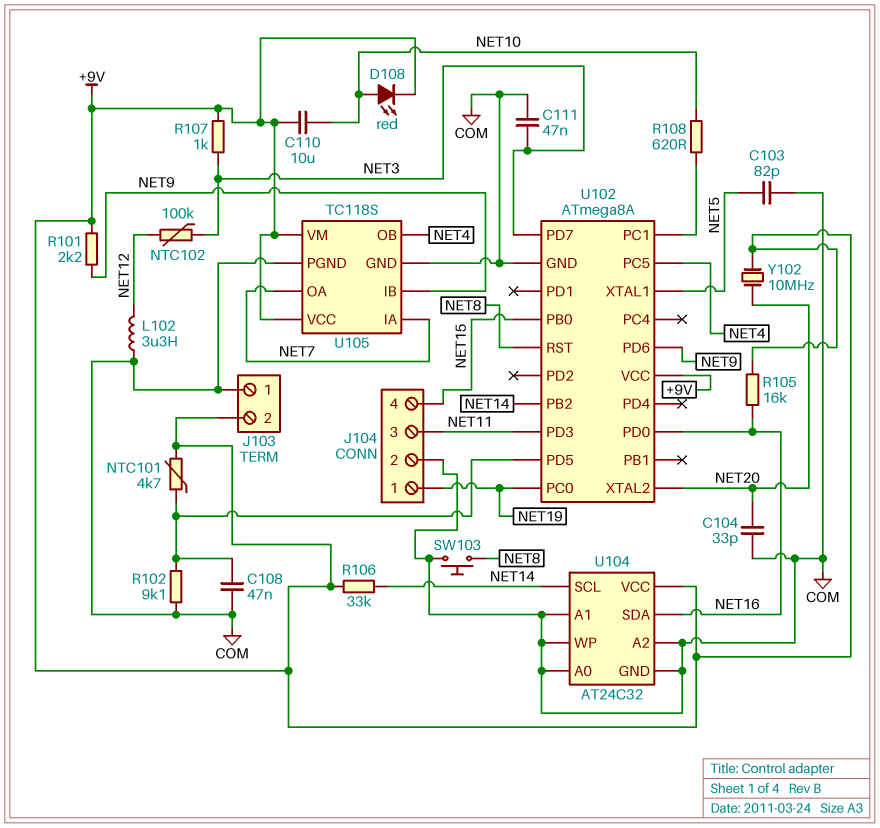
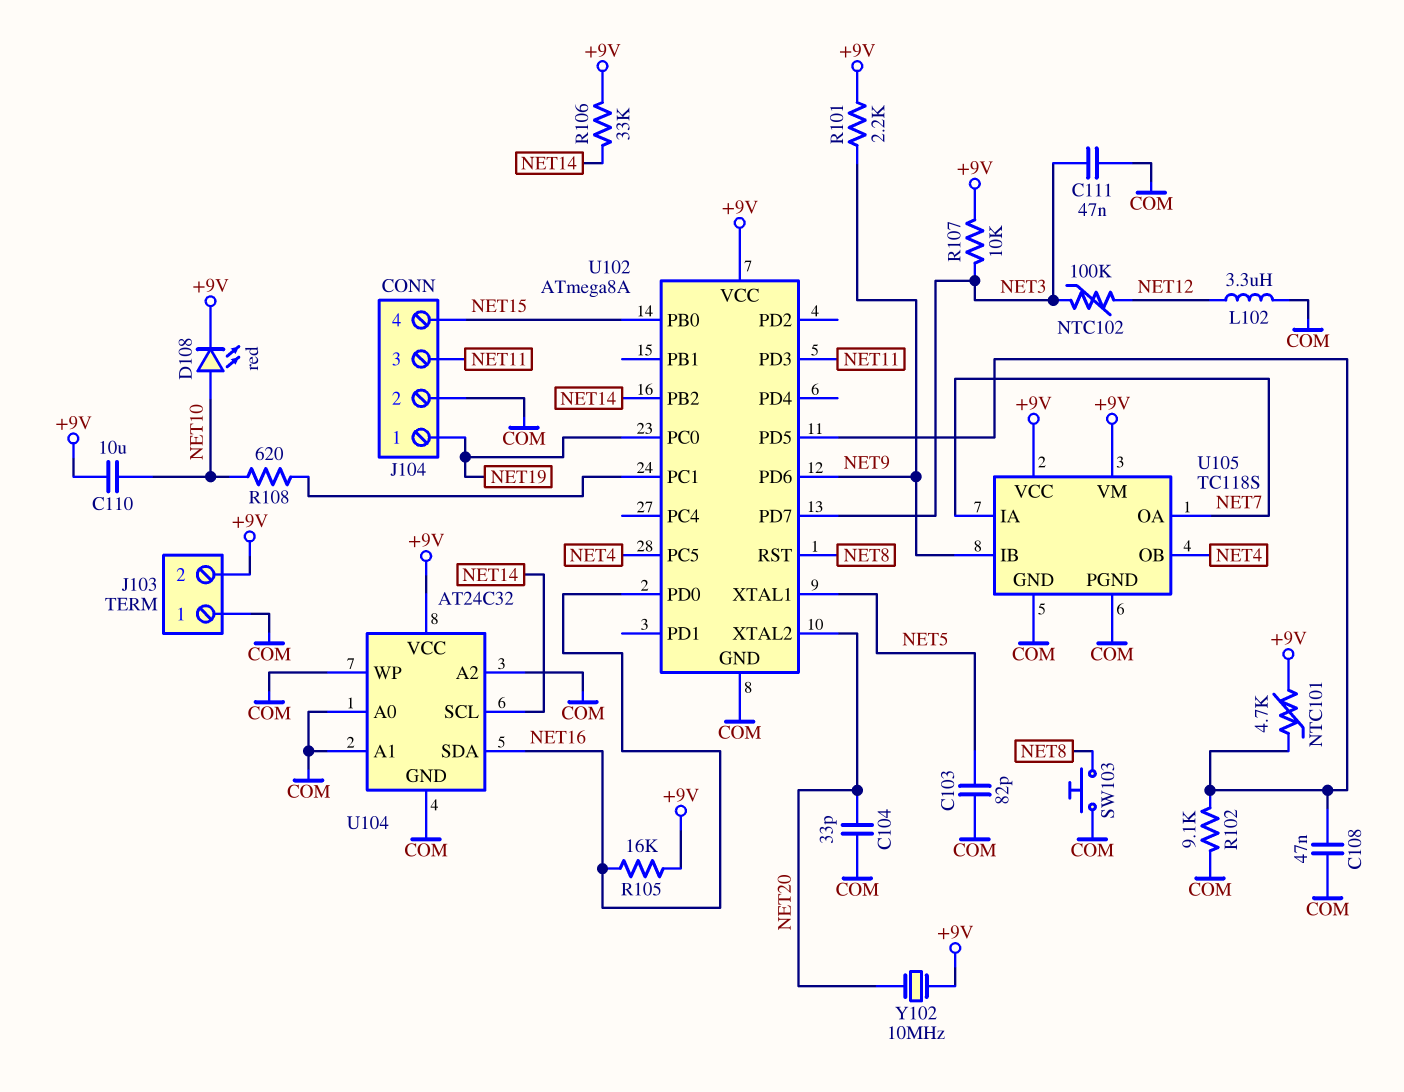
R107: 1k (+9V, NET3) -> 10k (+9V, NET3)

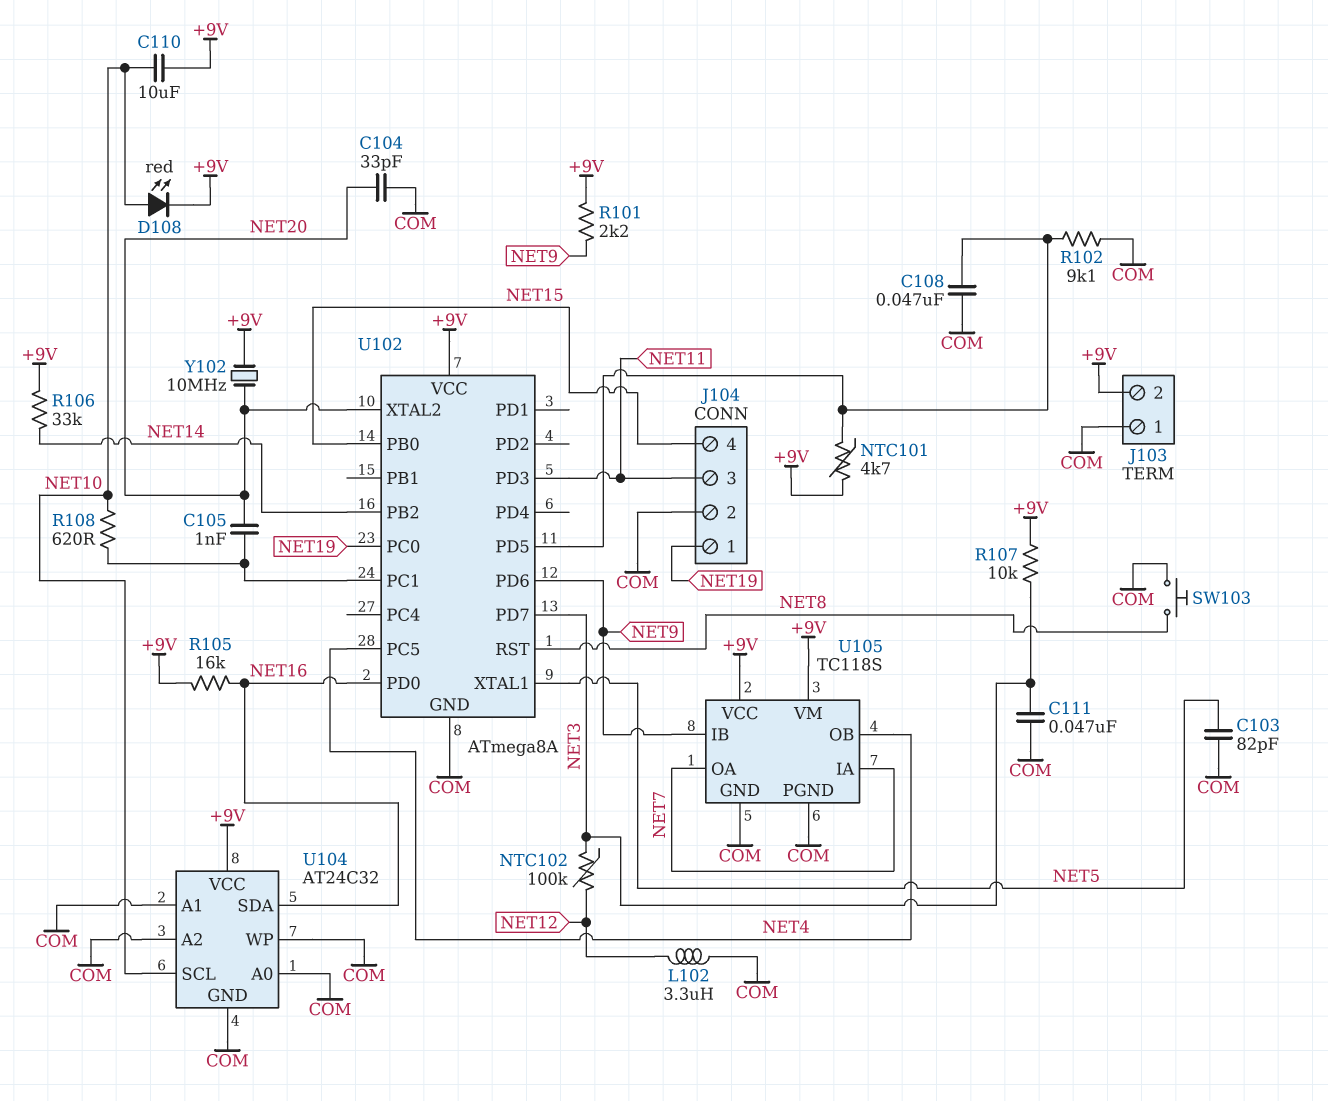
C105: none -> 1nF (NET20, U102/PC1)
U104 pin SCL: NET14 -> NET10

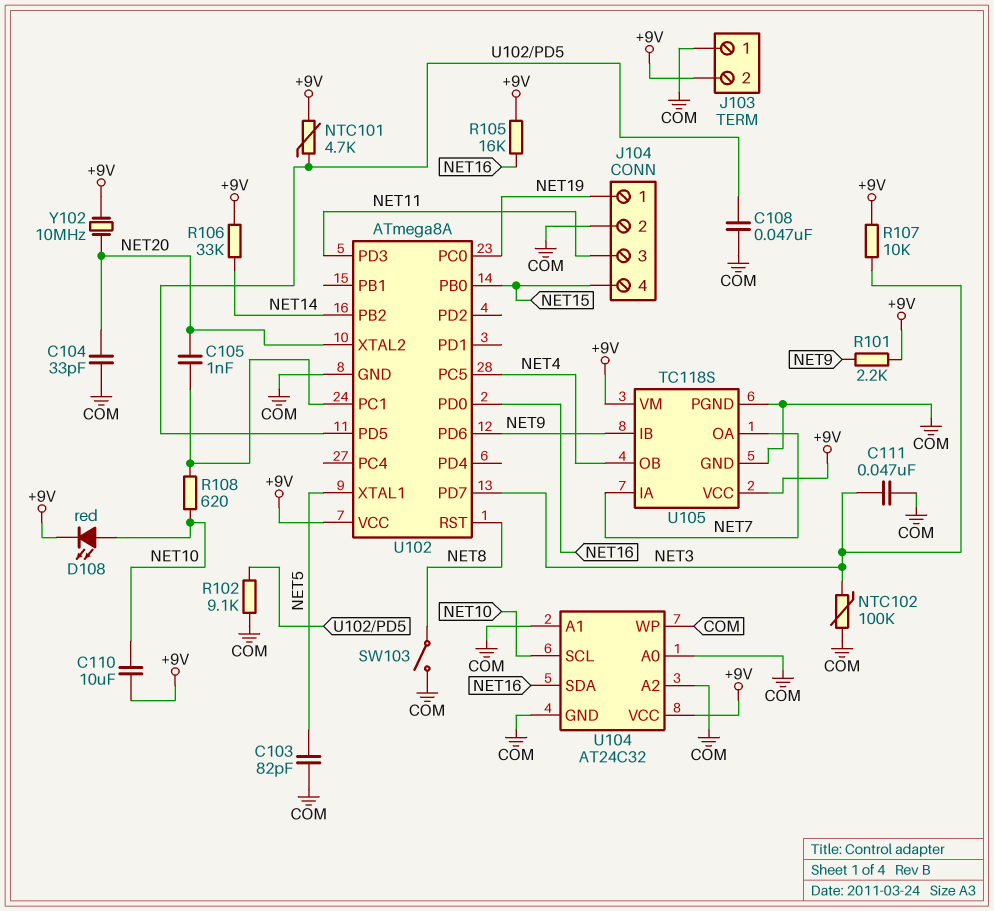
L102: 3.3uH (COM, NET12) -> none
NTC102: 100k (NET3, NET12) -> 100k (COM, NET3)
SW103: button (COM, NET8) -> switch (COM, NET8)

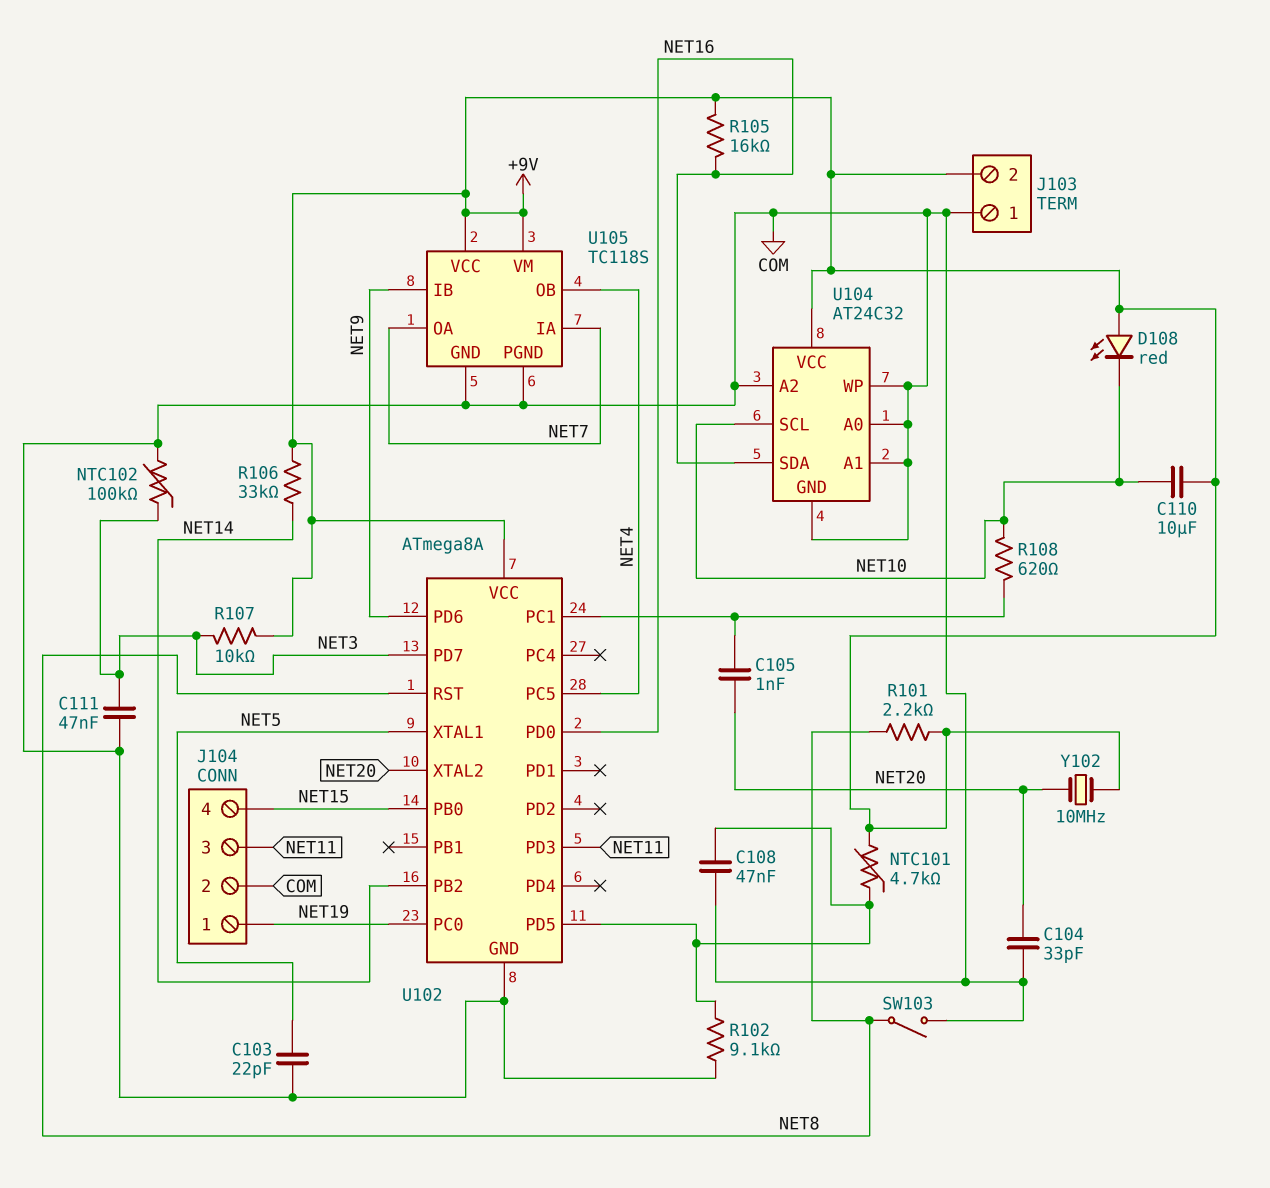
C103: 82pF (COM, NET5) -> 22pF (COM, NET5)
D108: LED red (A NET10, K +9V) -> LED red (A +9V, K NET10)
R101: 2.2k (+9V, NET9) -> 2.2k (+9V, NET8)

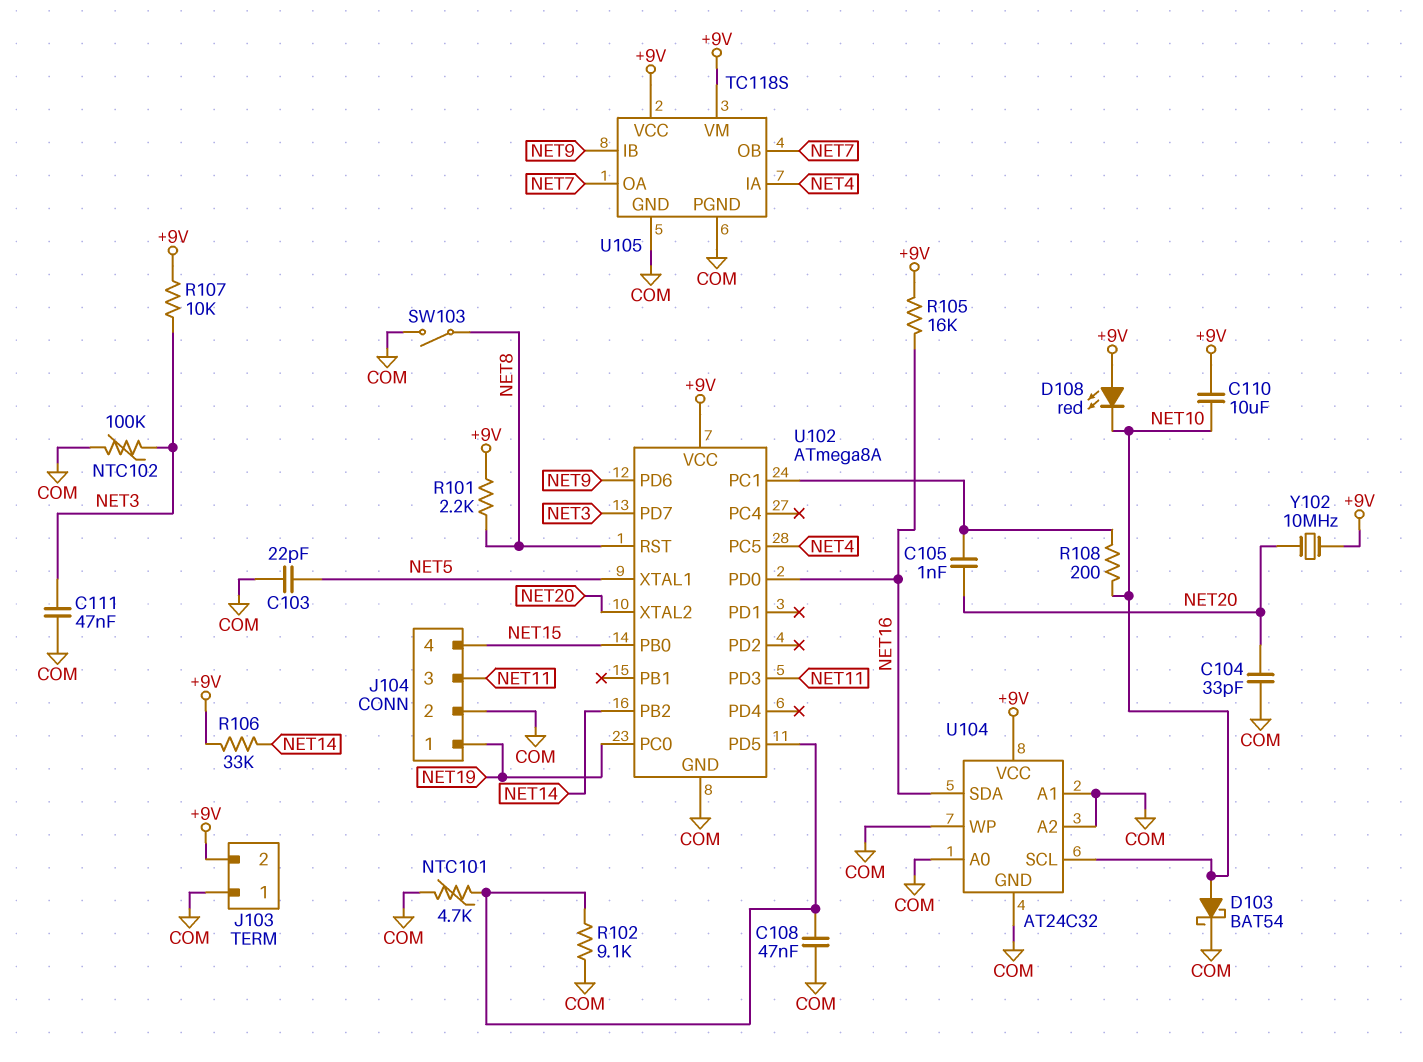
D103: none -> schottky BAT54 (A NET10, K COM)
NTC101: 4.7k (+9V, U102/PD5) -> 4.7k (COM, U102/PD5)
R108: 620 (NET10, U102/PC1) -> 200 (NET10, U102/PC1)
U105 pin IA: NET7 -> NET4
U105 pin OB: NET4 -> NET7

